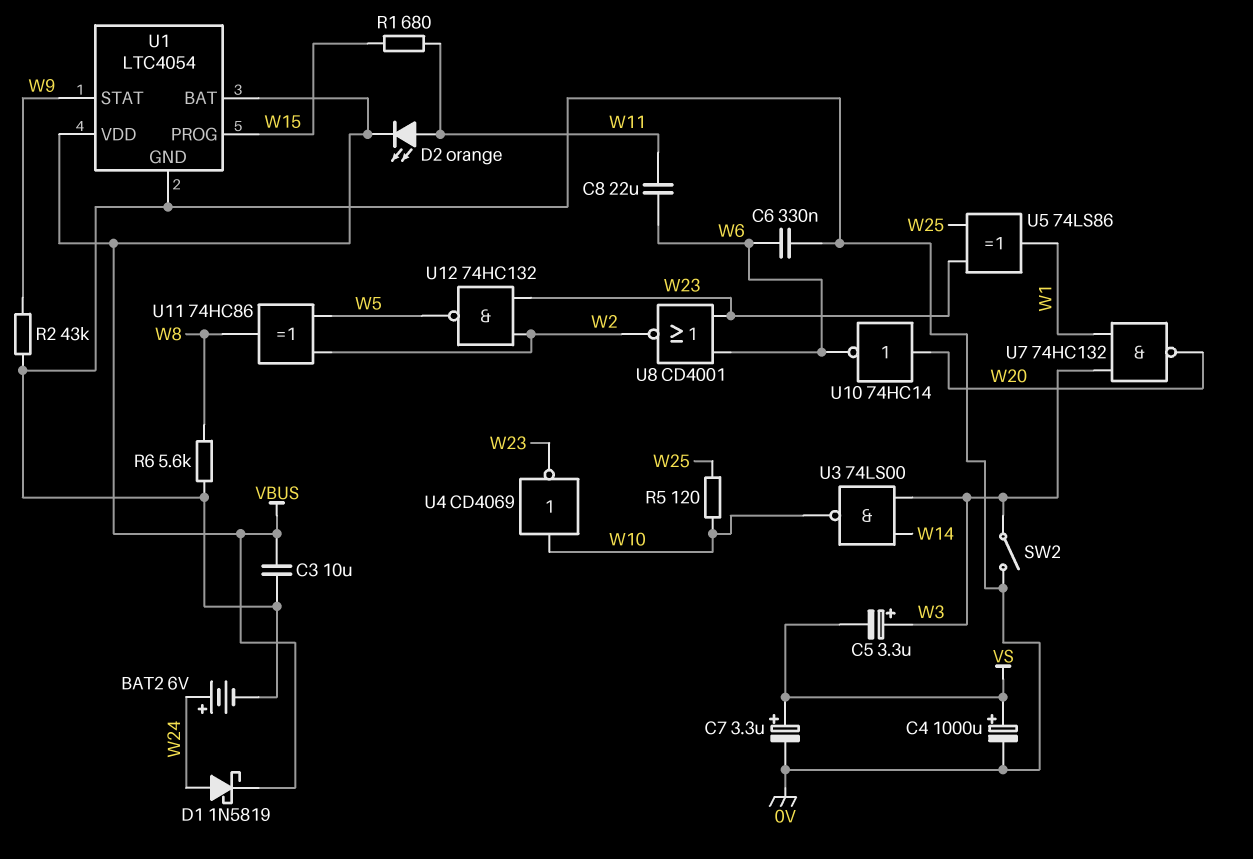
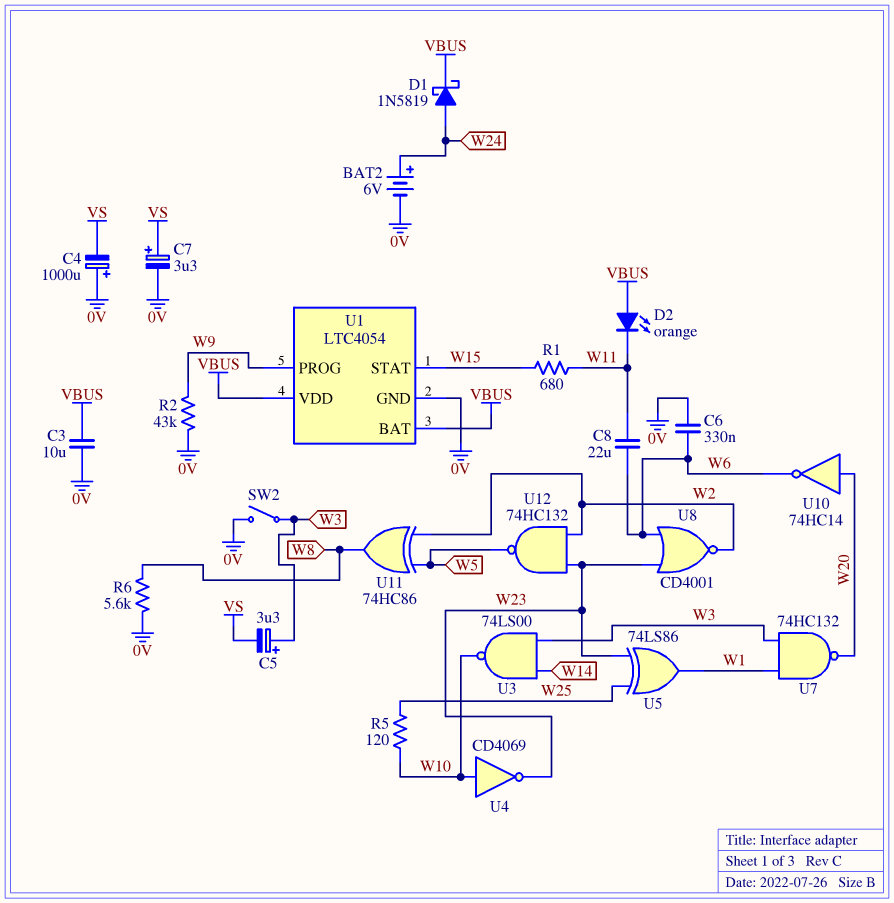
C4: 1000uF (plus VS, minus 0V) -> 1000uF (plus 0V, minus VS)
D2: LED orange (A W11, K VBUS) -> LED orange (A VBUS, K W11)
U1 pin PROG: W15 -> W9
U1 pin STAT: W9 -> W15

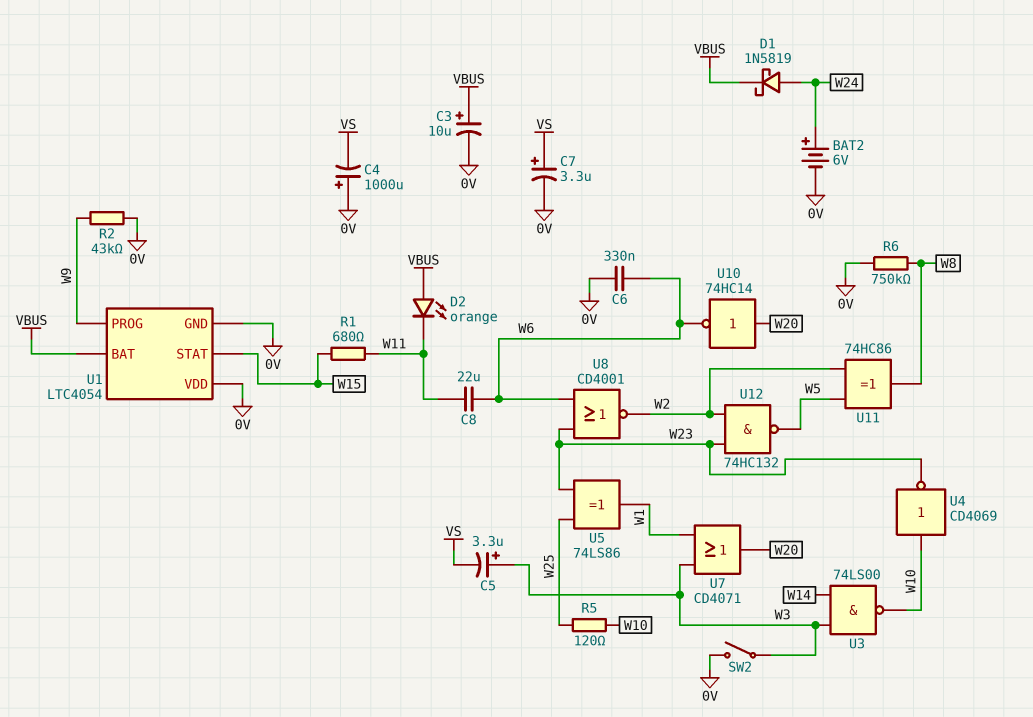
C3: 10uF (0V, VBUS) -> 10uF (plus VBUS, minus 0V)
R6: 5.6k (0V, W8) -> 750k (0V, W8)
U1 pin VDD: VBUS -> 0V
U7: NAND 74HC132 (in W1, in W3, out W20) -> OR CD4071 (in W1, in W3, out W20)

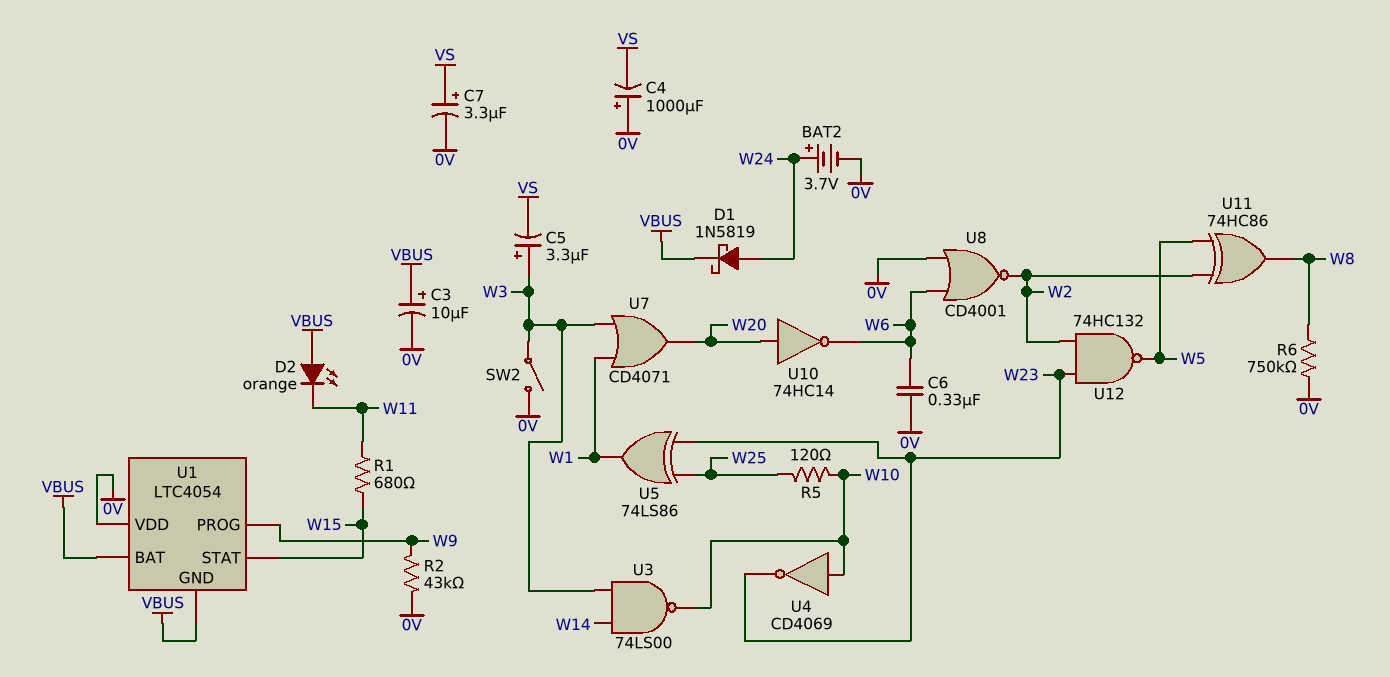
BAT2: 6V (plus W24, minus 0V) -> 3.7V (plus W24, minus 0V)
C8: 22uF (W6, W11) -> none
U1 pin GND: 0V -> VBUS
U8: NOR CD4001 (in W6, in W23, out W2) -> NOR CD4001 (in 0V, in W6, out W2)

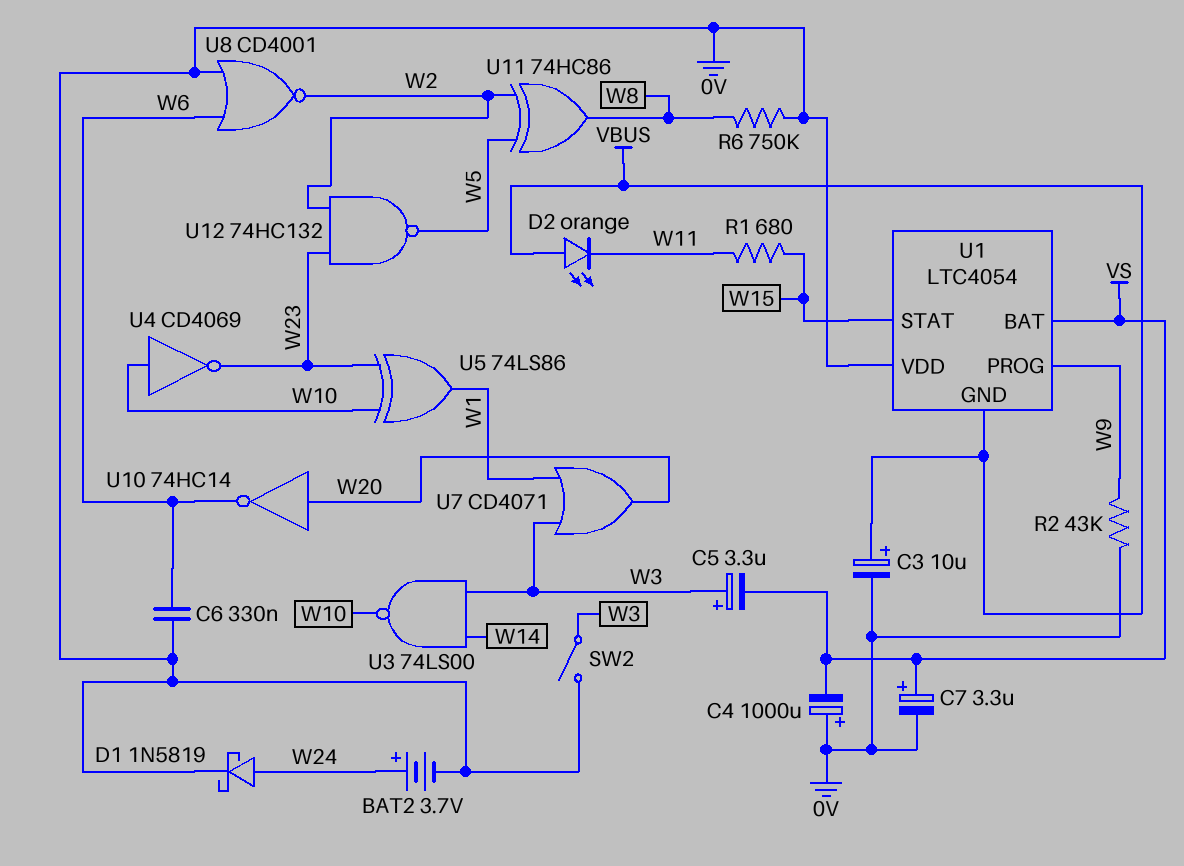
D1: schottky 1N5819 (A W24, K VBUS) -> schottky 1N5819 (A W24, K 0V)
R5: 120 (W10, W25) -> none
U1 pin BAT: VBUS -> VS
U5: XOR 74LS86 (in W23, in W25, out W1) -> XOR 74LS86 (in W10, in W23, out W1)

